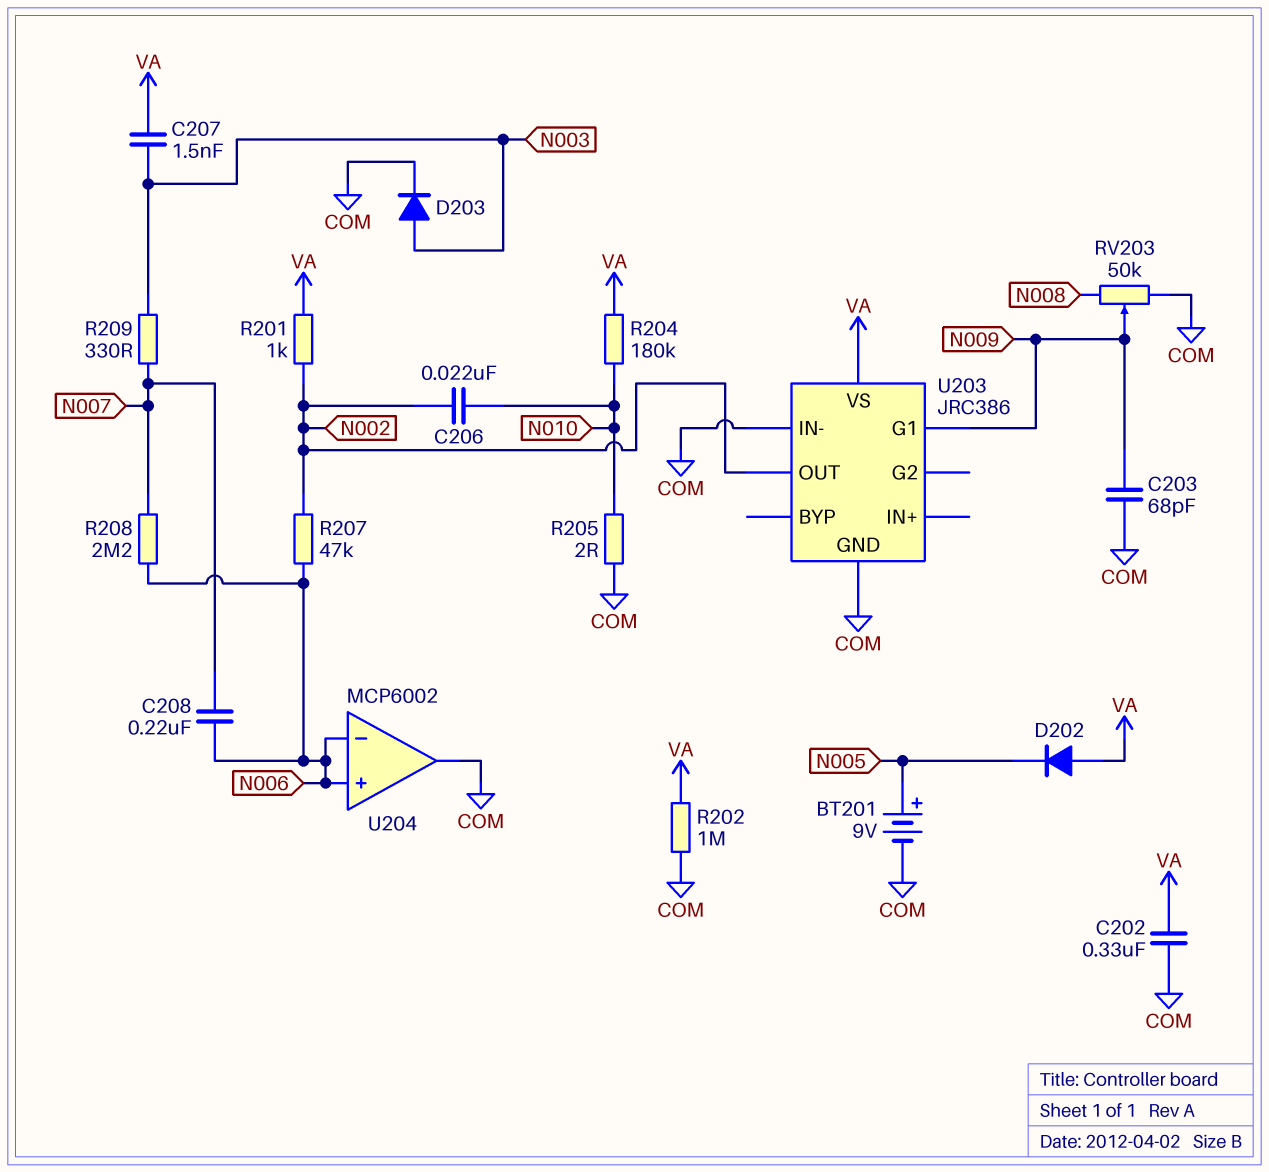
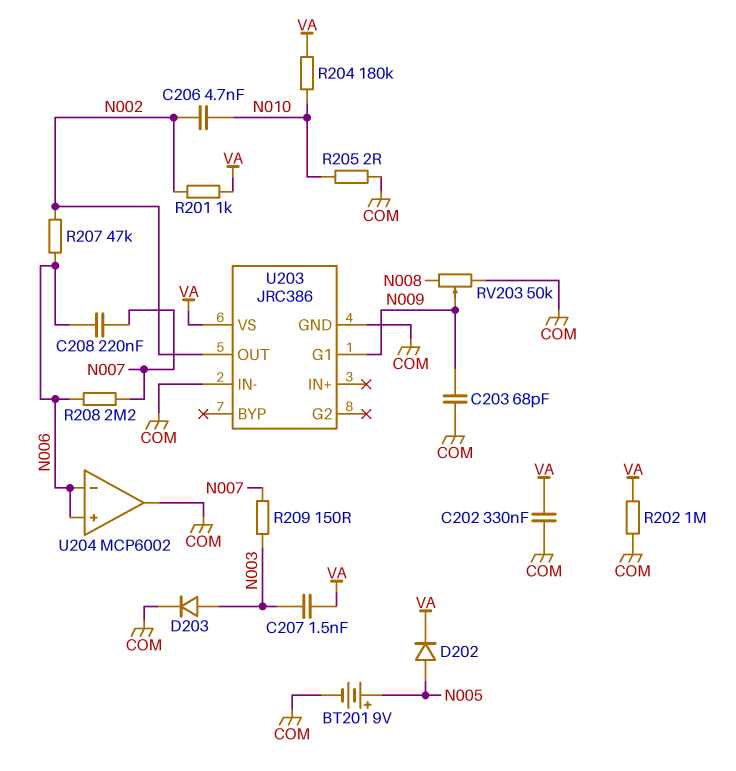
C206: 22nF (N002, N010) -> 4.7nF (N002, N010)
D202: diode (A VA, K N005) -> diode (A N005, K VA)
R209: 330 (N003, N007) -> 150 (N003, N007)

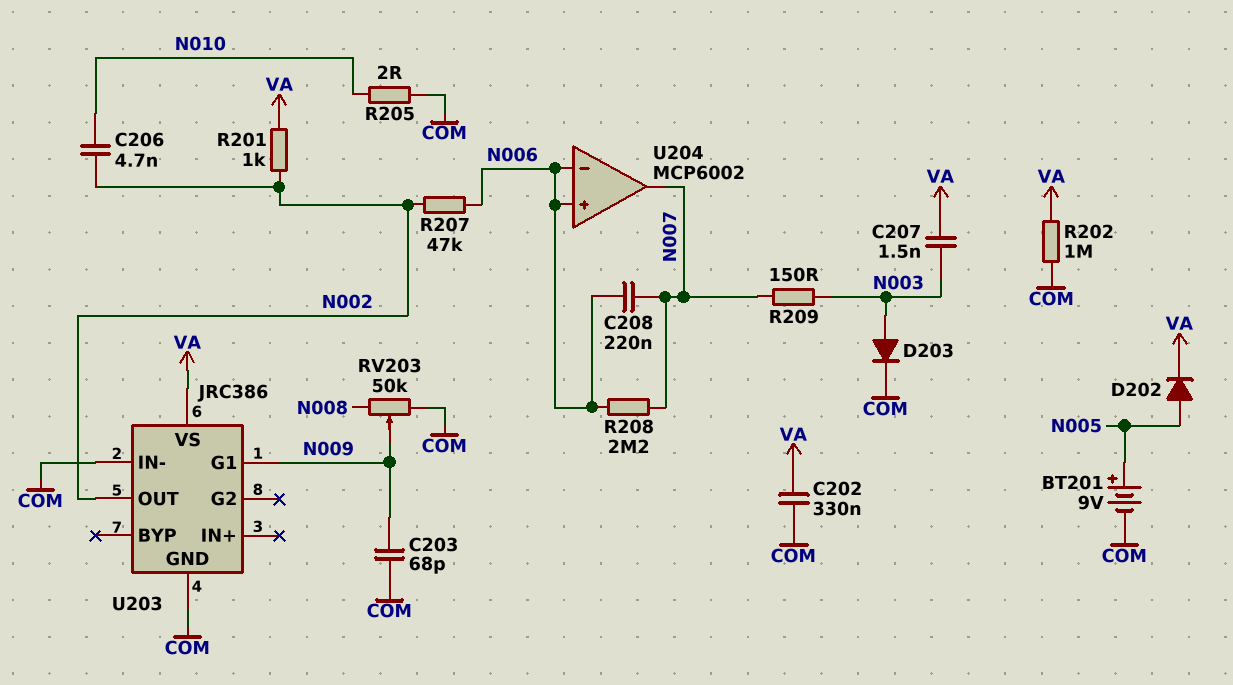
R204: 180k (N010, VA) -> none
U204 pin out: COM -> N007

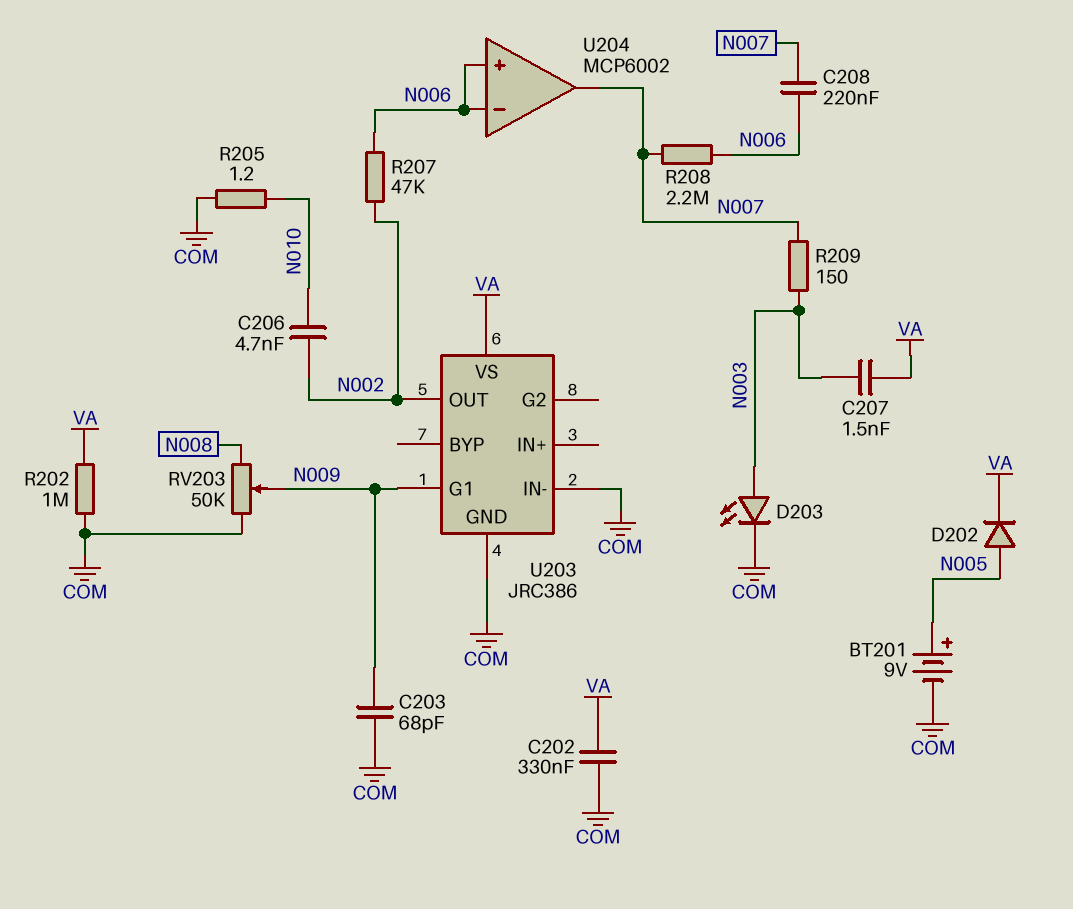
D203: diode (A N003, K COM) -> LED (A N003, K COM)
R201: 1k (N002, VA) -> none
R205: 2 (COM, N010) -> 1.2 (COM, N010)

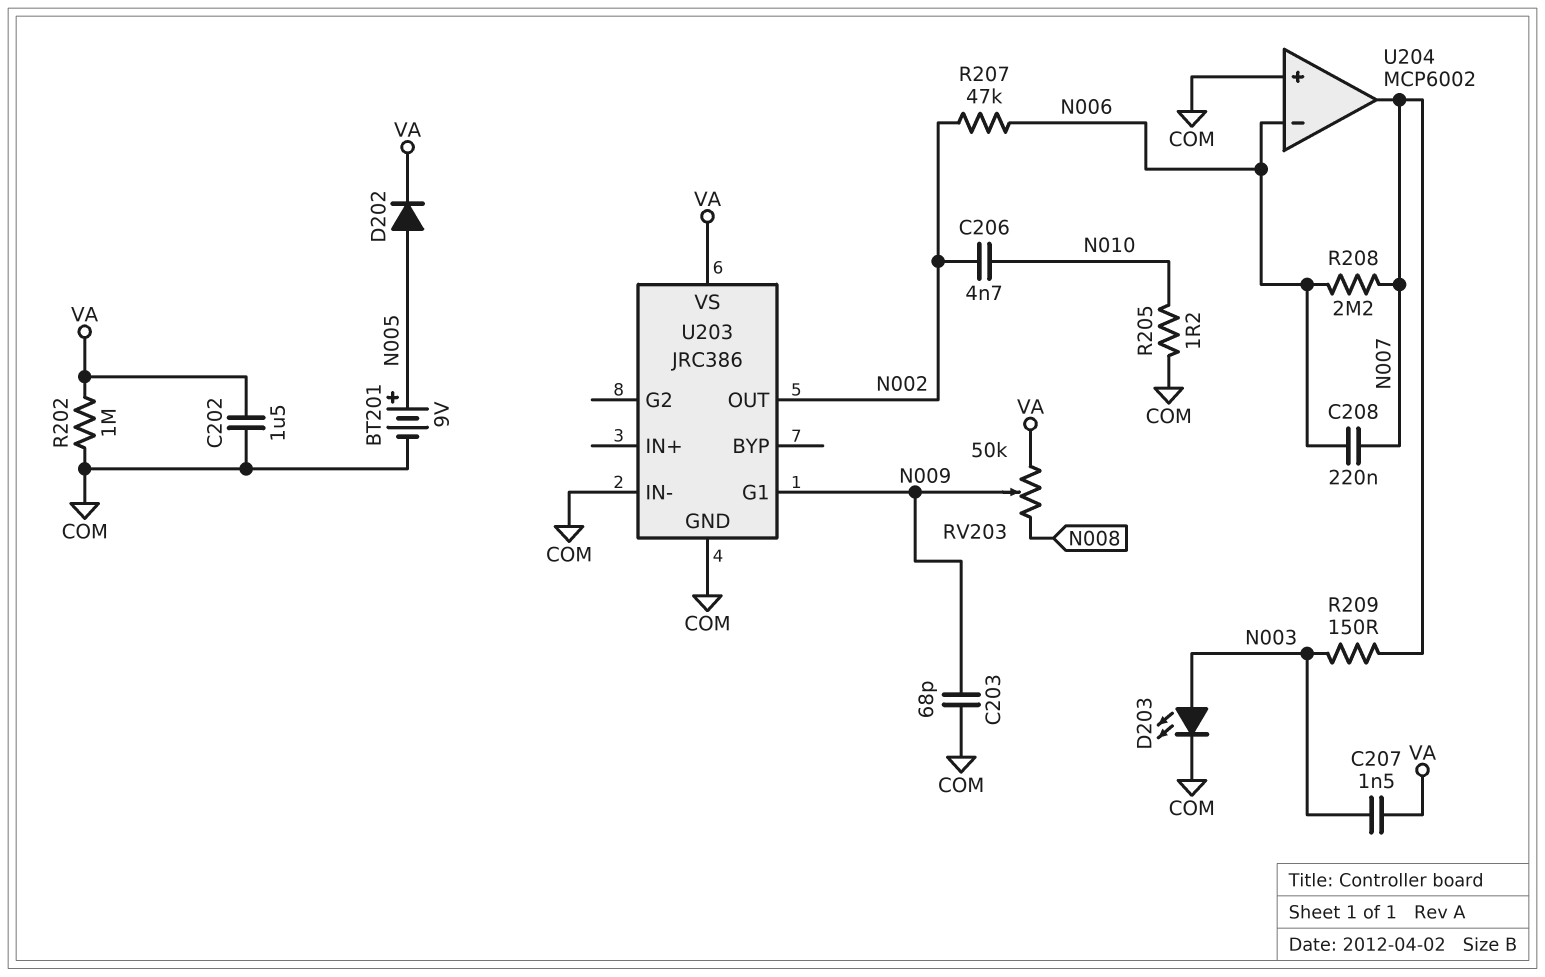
C202: 330nF (COM, VA) -> 1.5uF (COM, VA)
RV203: 50k (COM, N008, wiper N009) -> 50k (N008, VA, wiper N009)
U204 pin in+: N006 -> COM

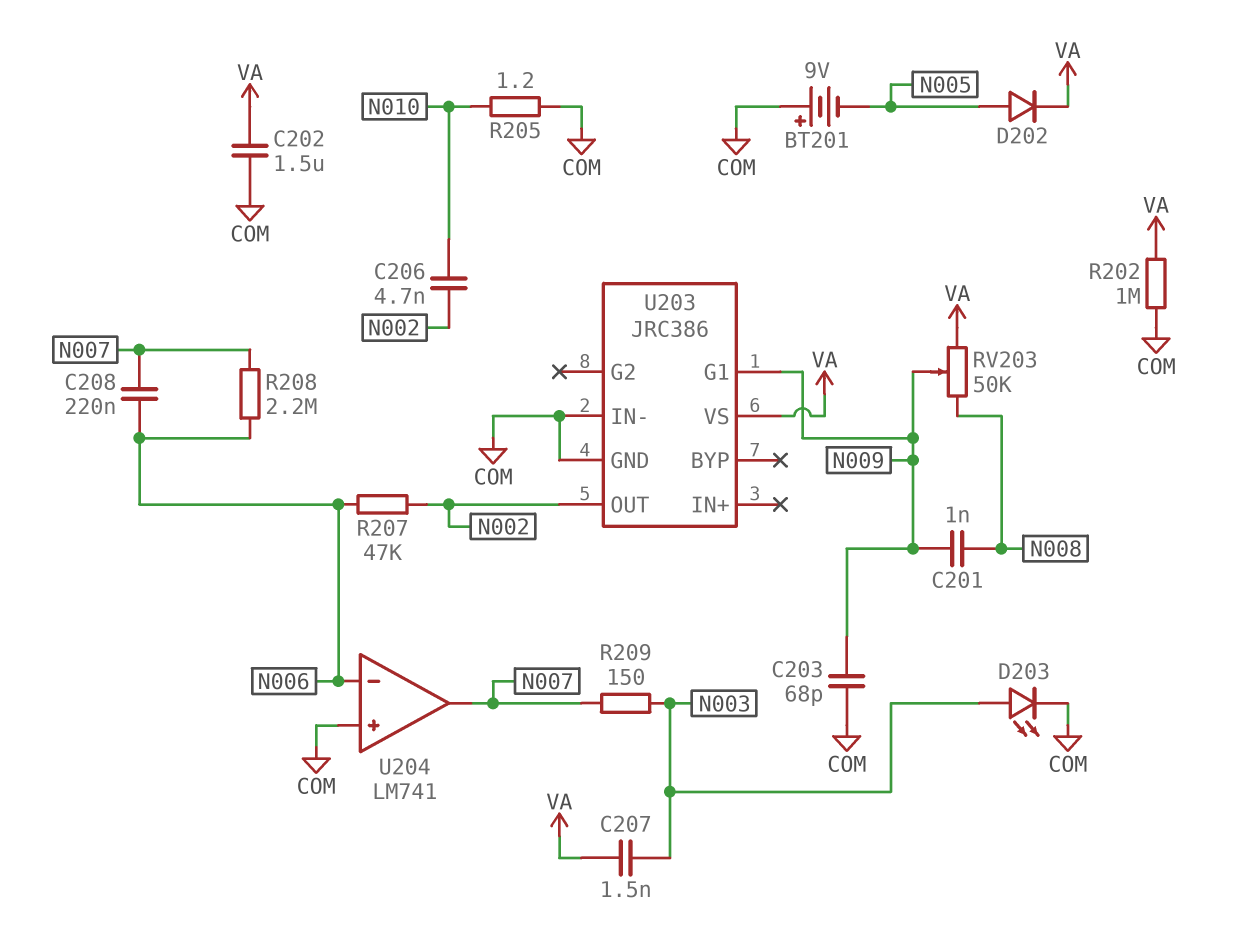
BT201: 9V (plus N005, minus COM) -> 9V (plus COM, minus N005)
C201: none -> 1nF (N008, N009)
U204: MCP6002 -> LM741

